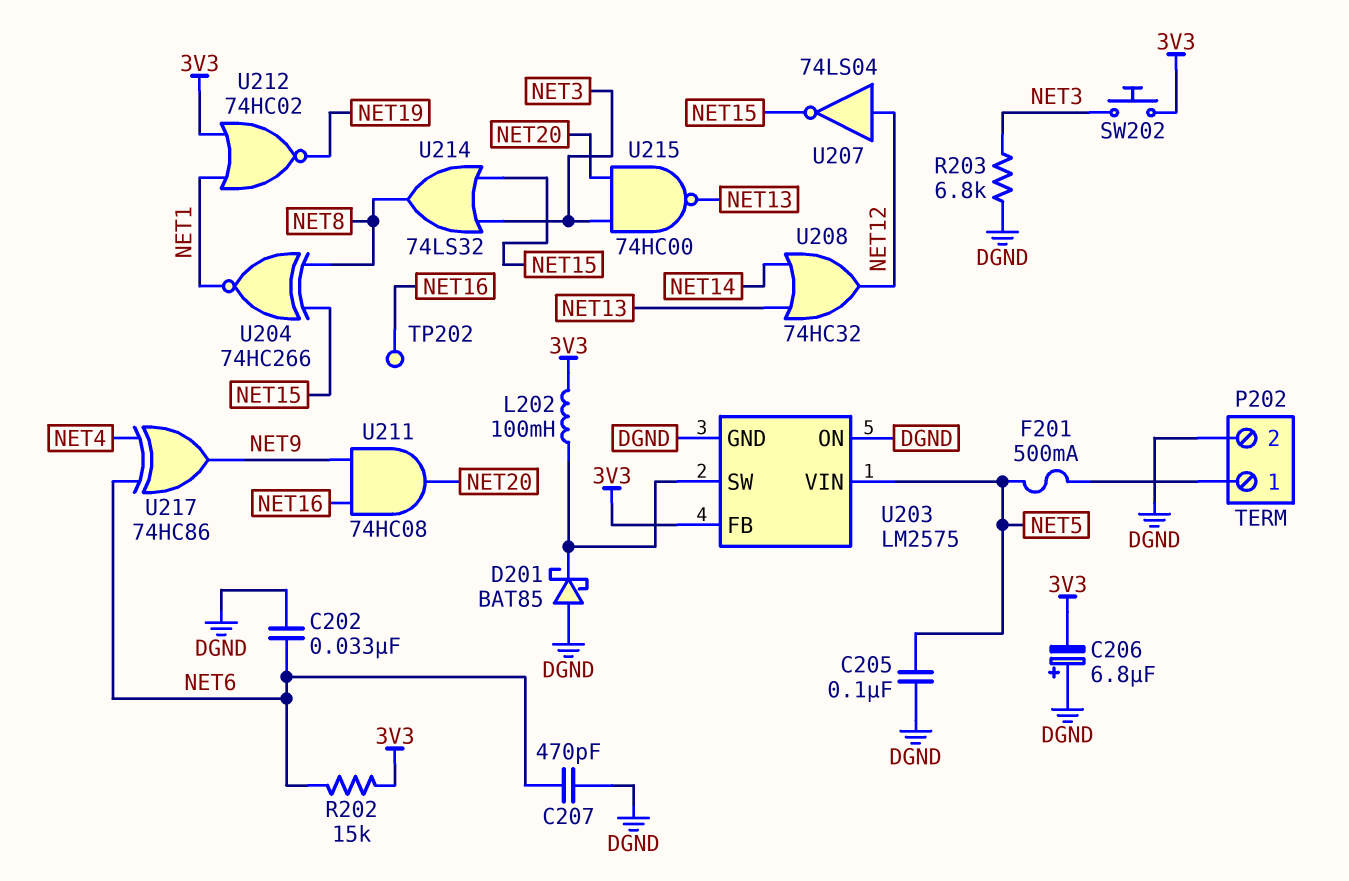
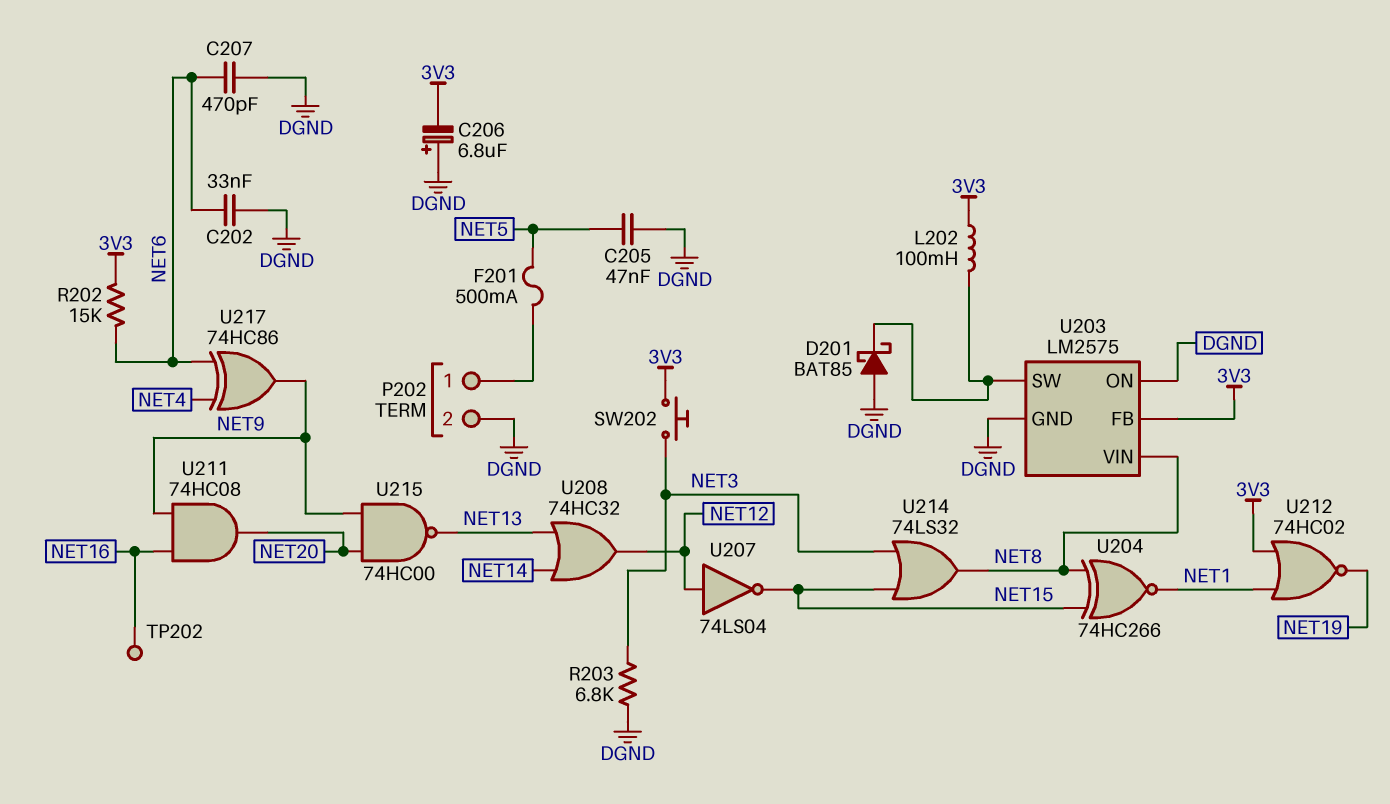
C205: 100nF (DGND, NET5) -> 47nF (DGND, NET5)
U203 pin VIN: NET5 -> NET8
U215: NAND 74HC00 (in NET3, in NET20, out NET13) -> NAND 74HC00 (in NET9, in NET20, out NET13)

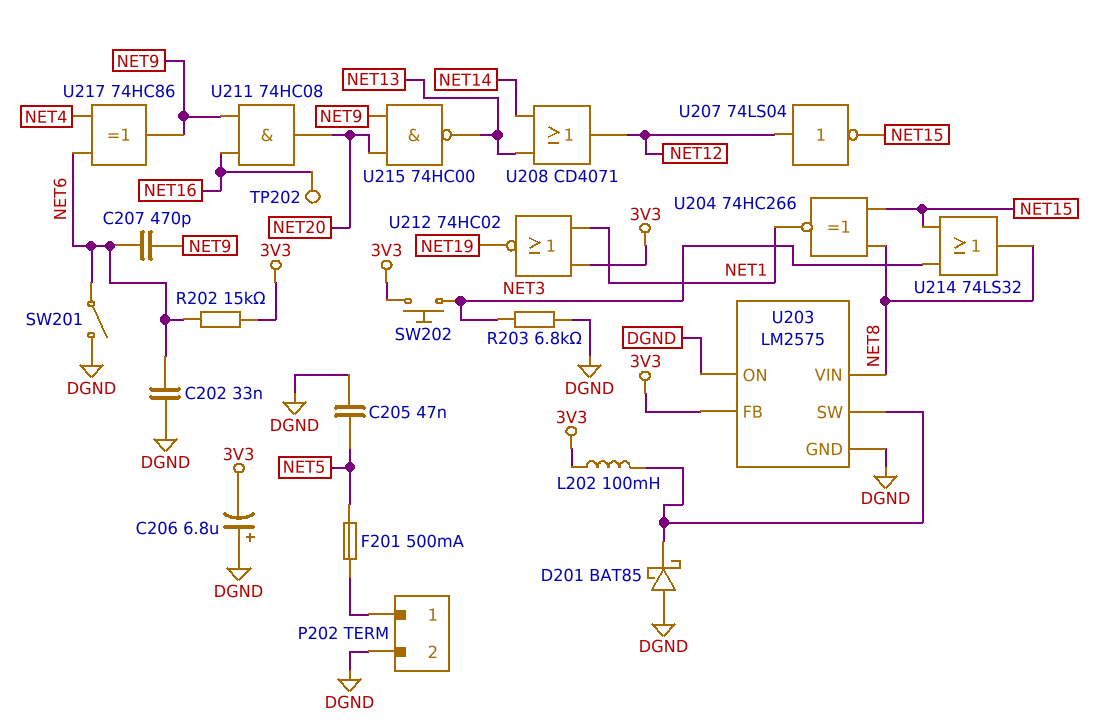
C207: 470pF (DGND, NET6) -> 470pF (NET6, NET9)
SW201: none -> switch (DGND, NET6)
U208: OR 74HC32 (in NET13, in NET14, out NET12) -> OR CD4071 (in NET13, in NET14, out NET12)

